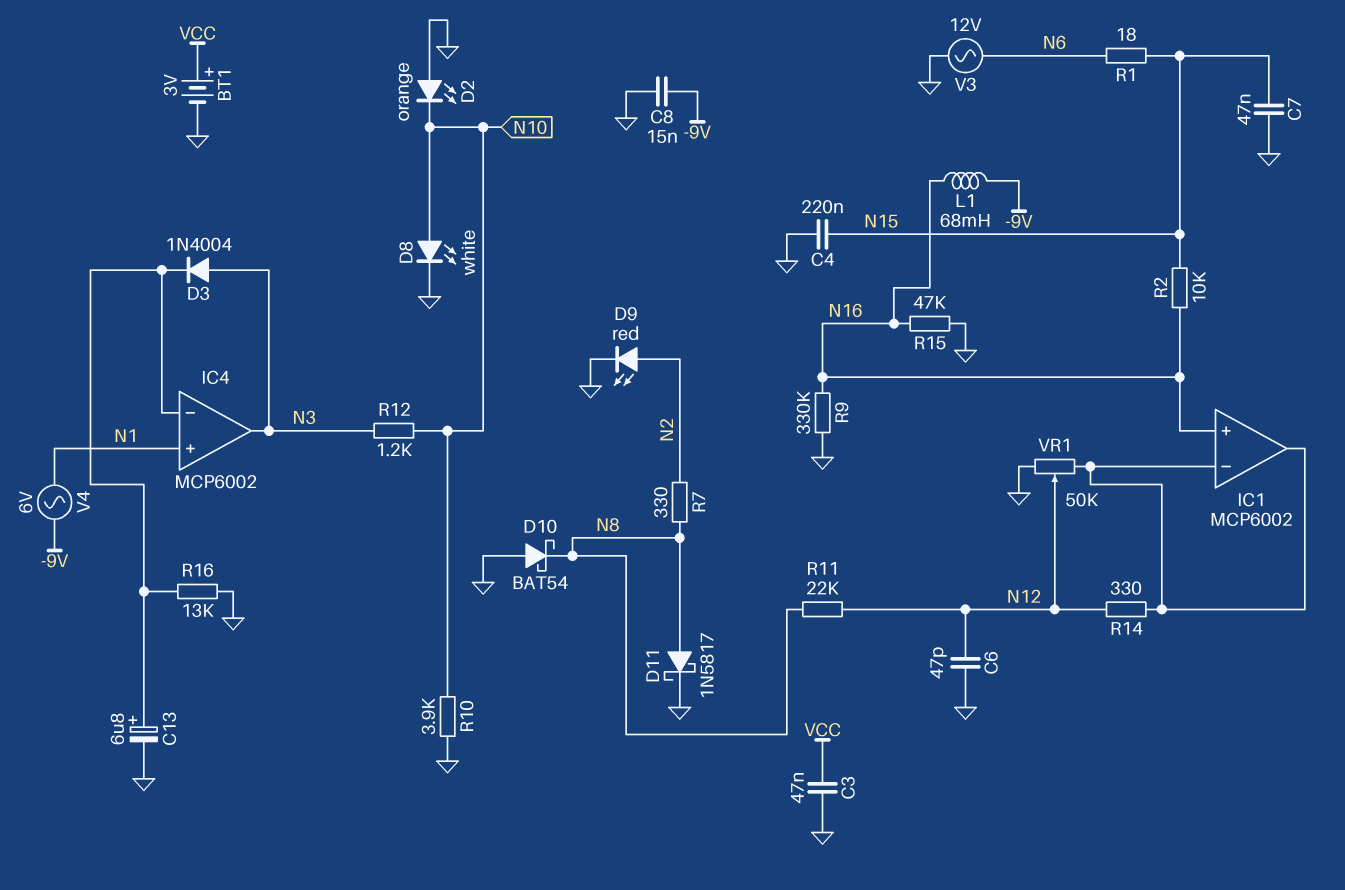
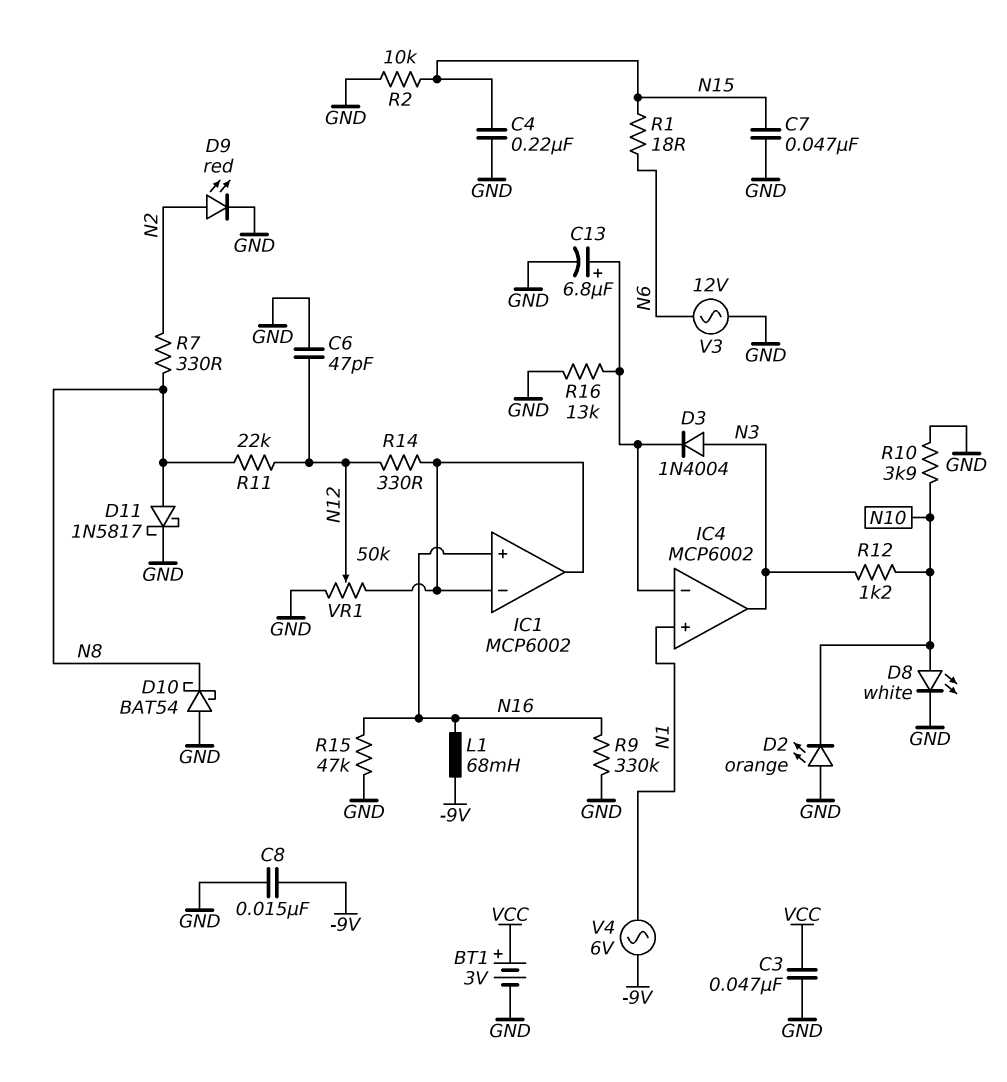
R2: 10k (N15, N16) -> 10k (GND, N15)

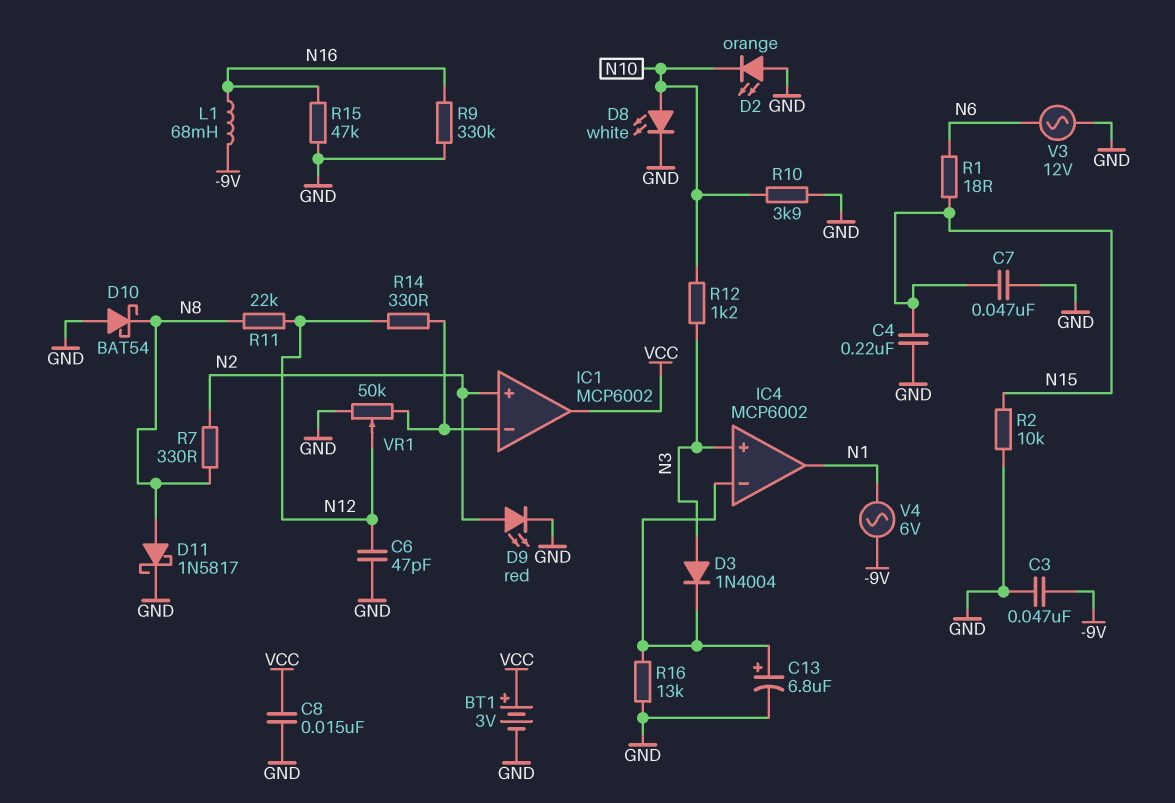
C3: 47nF (GND, VCC) -> 47nF (-9V, GND)
C8: 15nF (-9V, GND) -> 15nF (GND, VCC)
IC1 pin in+: N16 -> N2
IC1 pin out: IC1/in- -> VCC
IC4 pin in+: N1 -> N3
IC4 pin out: N3 -> N1

